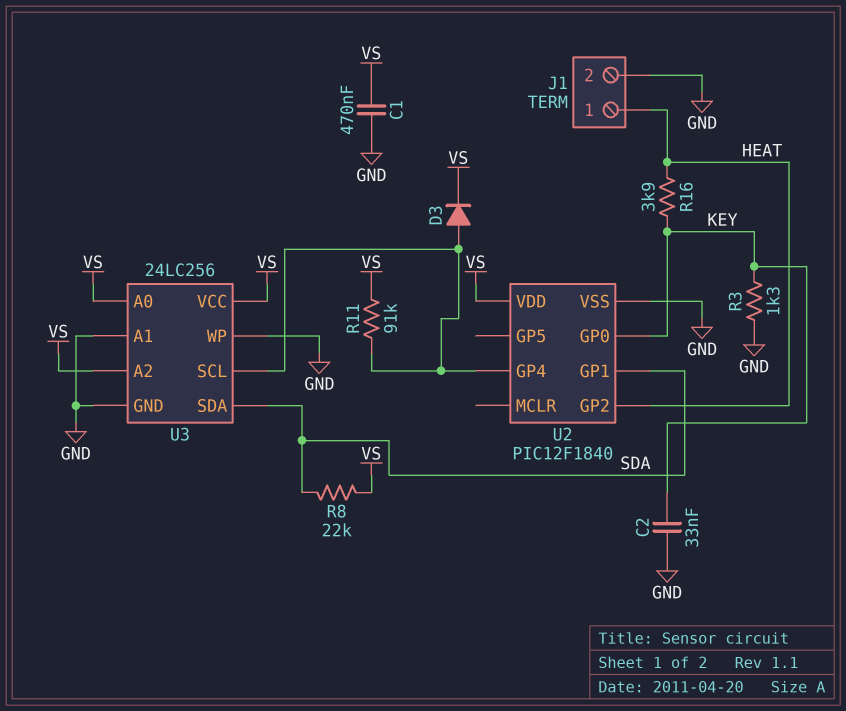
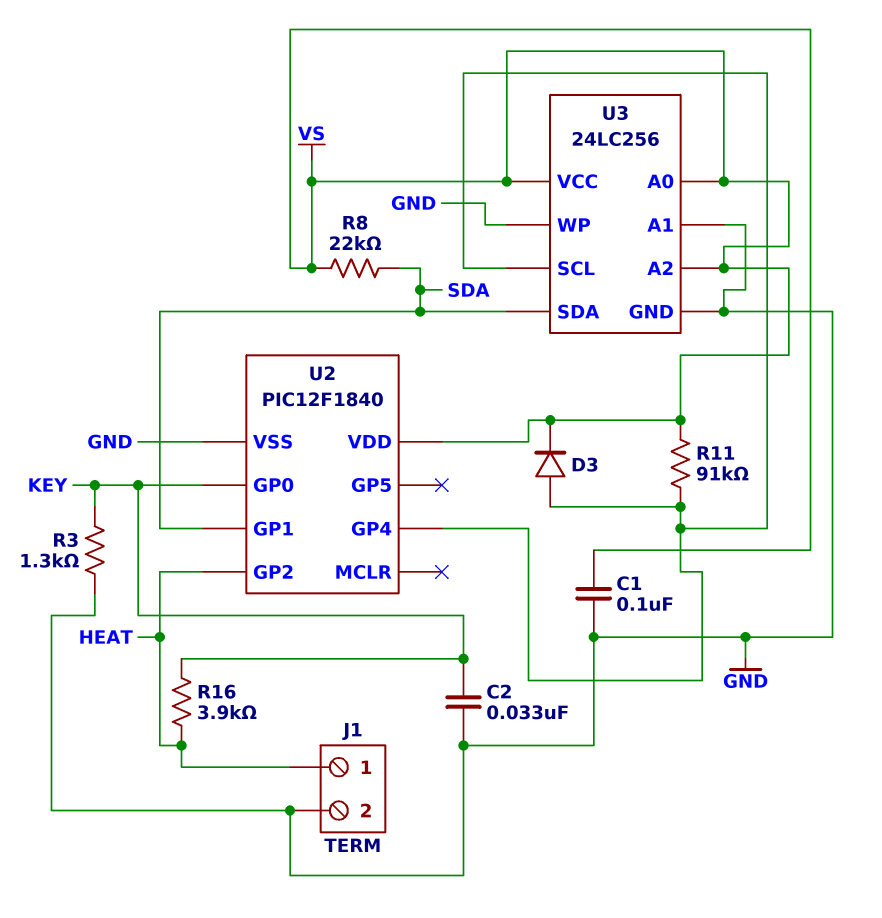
C1: 470nF (GND, VS) -> 100nF (GND, VS)

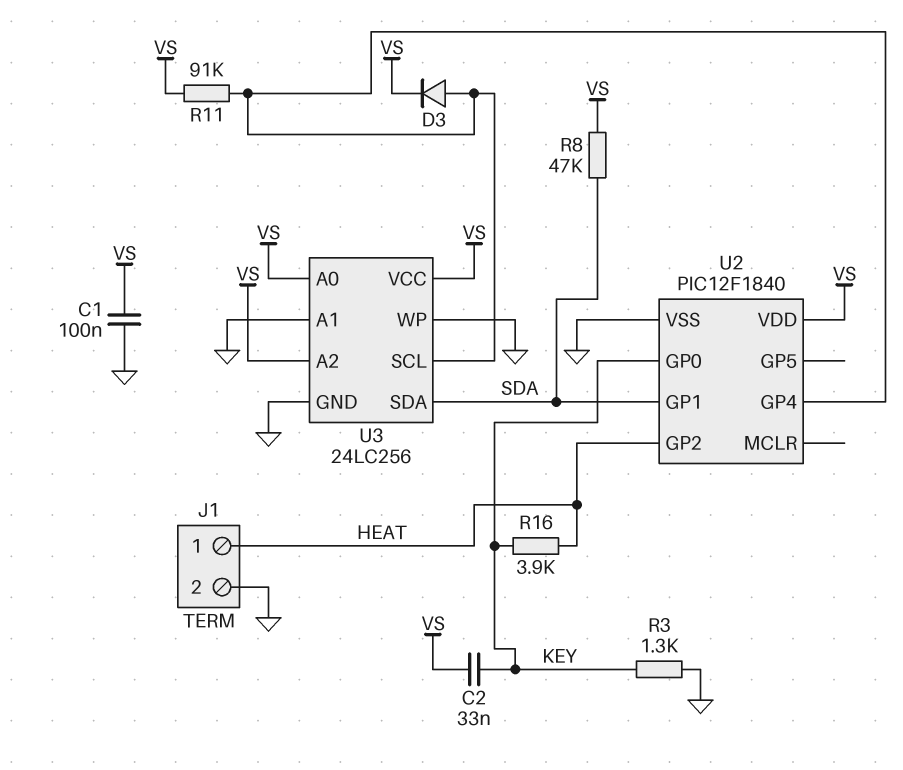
C2: 33nF (GND, KEY) -> 33nF (KEY, VS)
R8: 22k (SDA, VS) -> 47k (SDA, VS)

